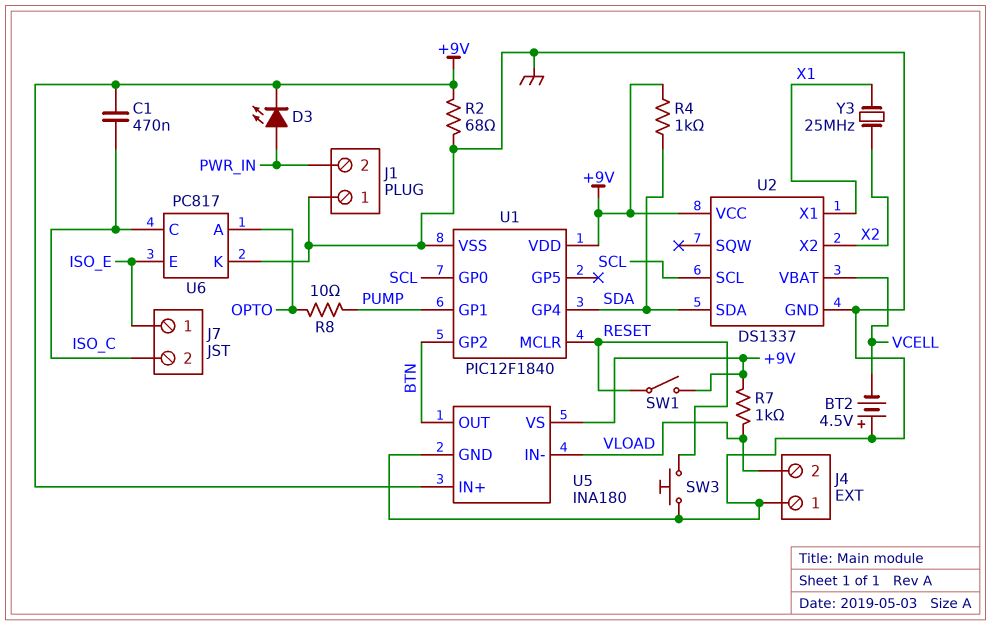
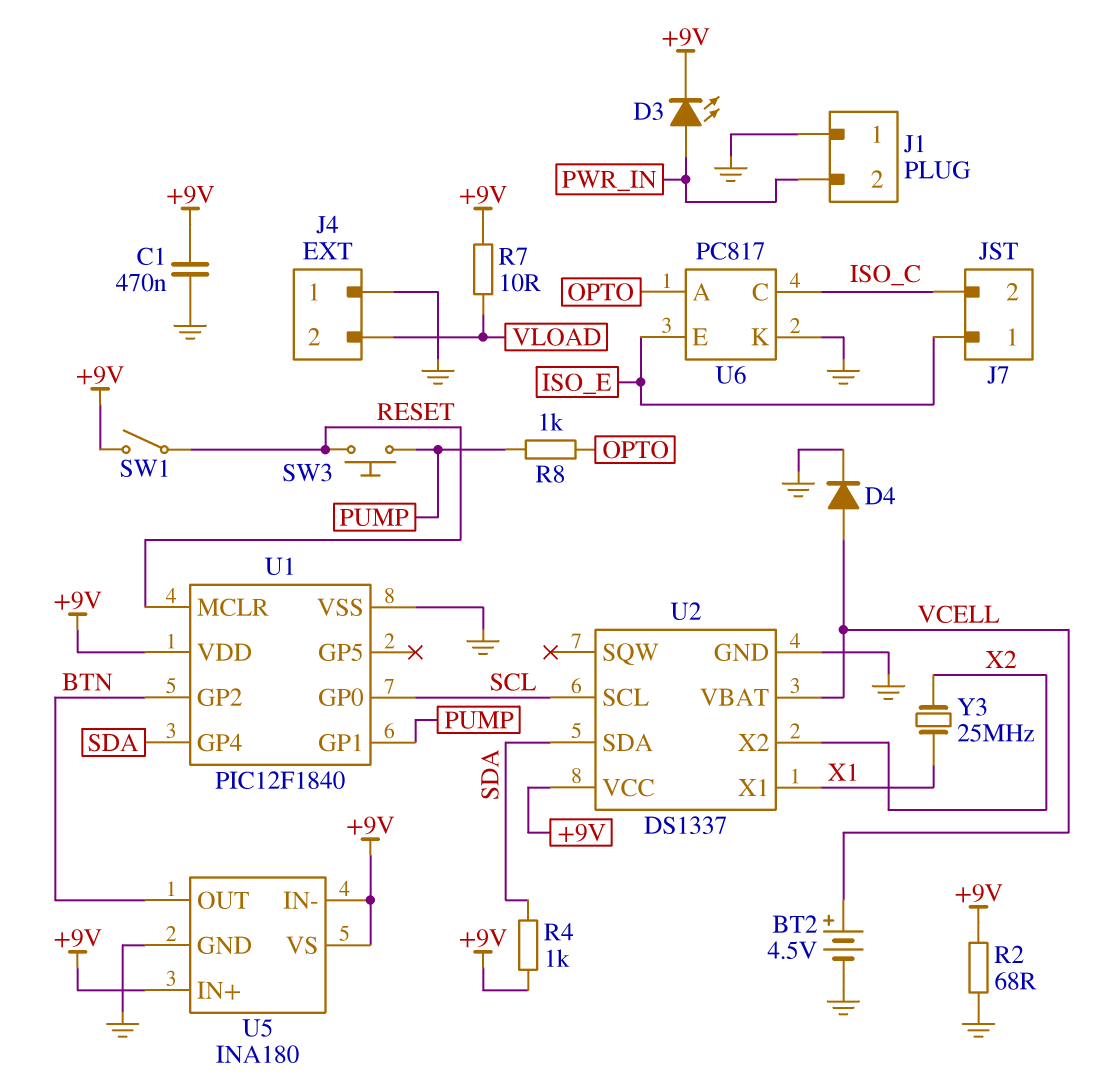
BT2: 4.5V (plus GND, minus VCELL) -> 4.5V (plus VCELL, minus GND)
C1: 470nF (+9V, ISO_C) -> 470nF (+9V, GND)
D4: none -> diode (A VCELL, K GND)
R7: 1k (+9V, VLOAD) -> 10 (+9V, VLOAD)
R8: 10 (OPTO, PUMP) -> 1k (OPTO, PUMP)
SW3: button (GND, RESET) -> button (PUMP, RESET)
U5 pin IN-: VLOAD -> +9V

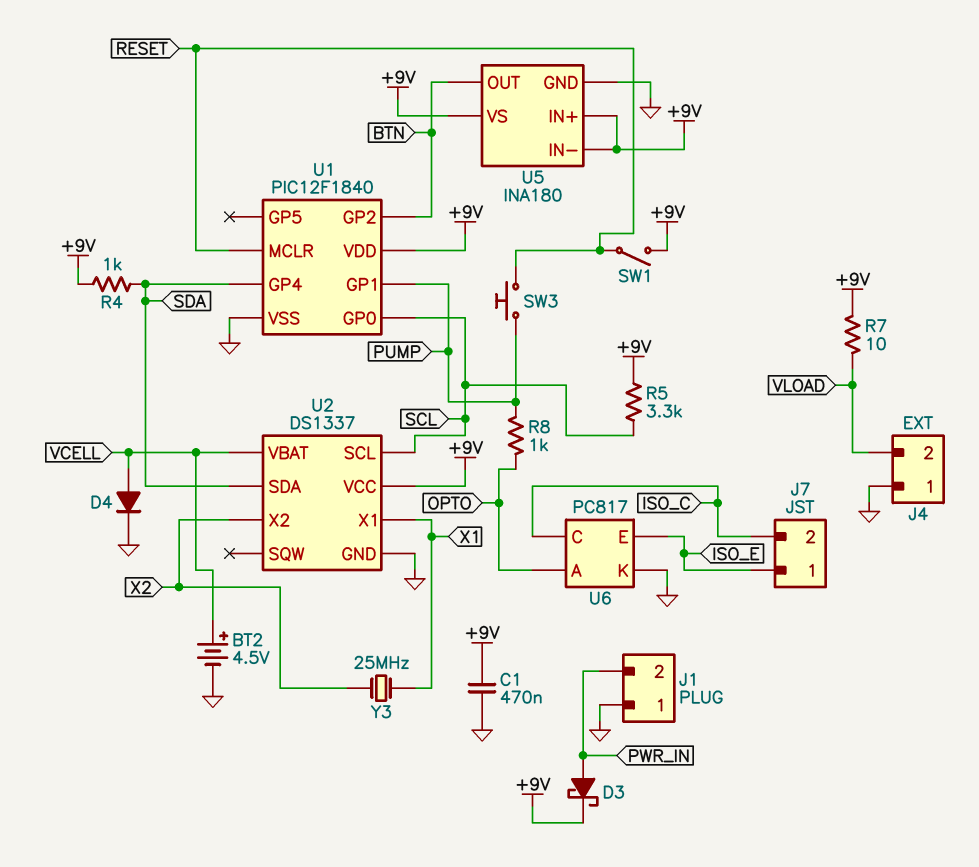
D3: LED (A PWR_IN, K +9V) -> schottky (A PWR_IN, K +9V)
R2: 68 (+9V, GND) -> none
R5: none -> 3.3k (+9V, SCL)

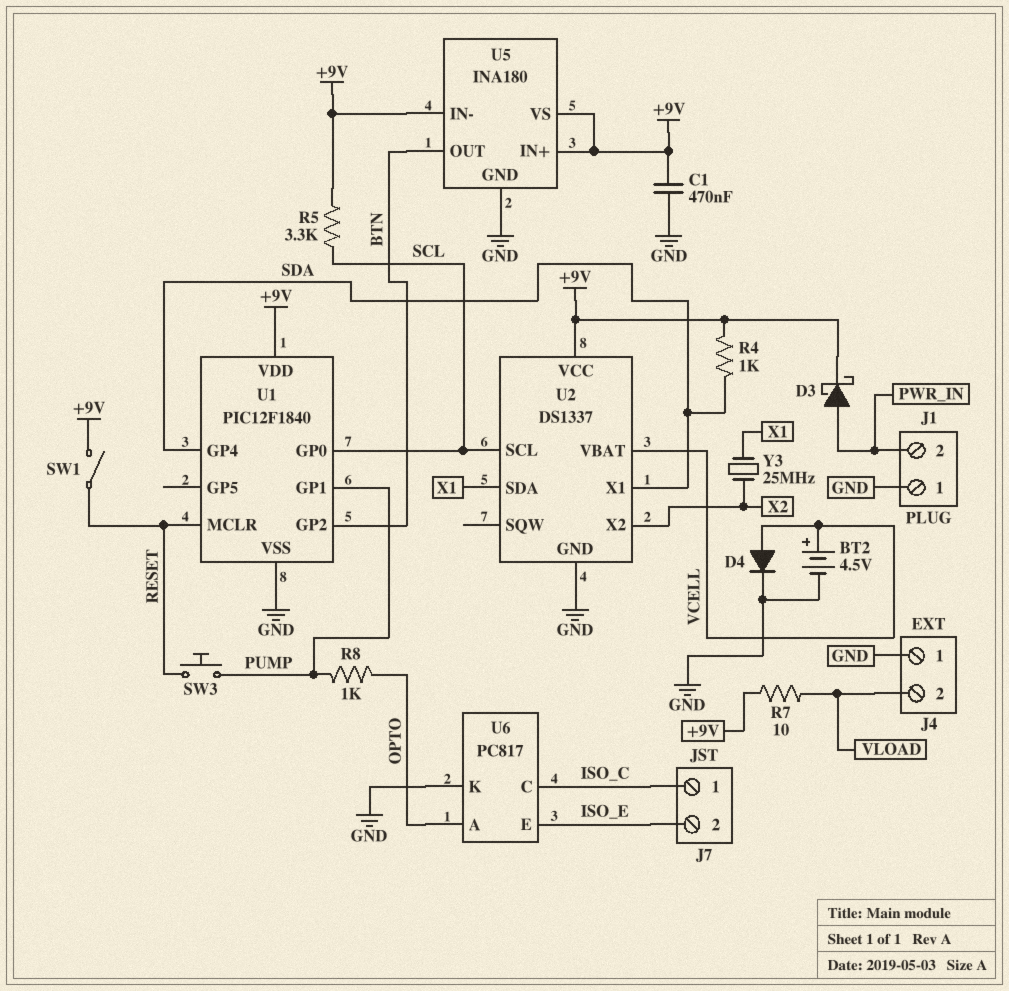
J7 pin 1: ISO_E -> ISO_C
J7 pin 2: ISO_C -> ISO_E
U2 pin SDA: SDA -> X1
U2 pin X1: X1 -> SDA

